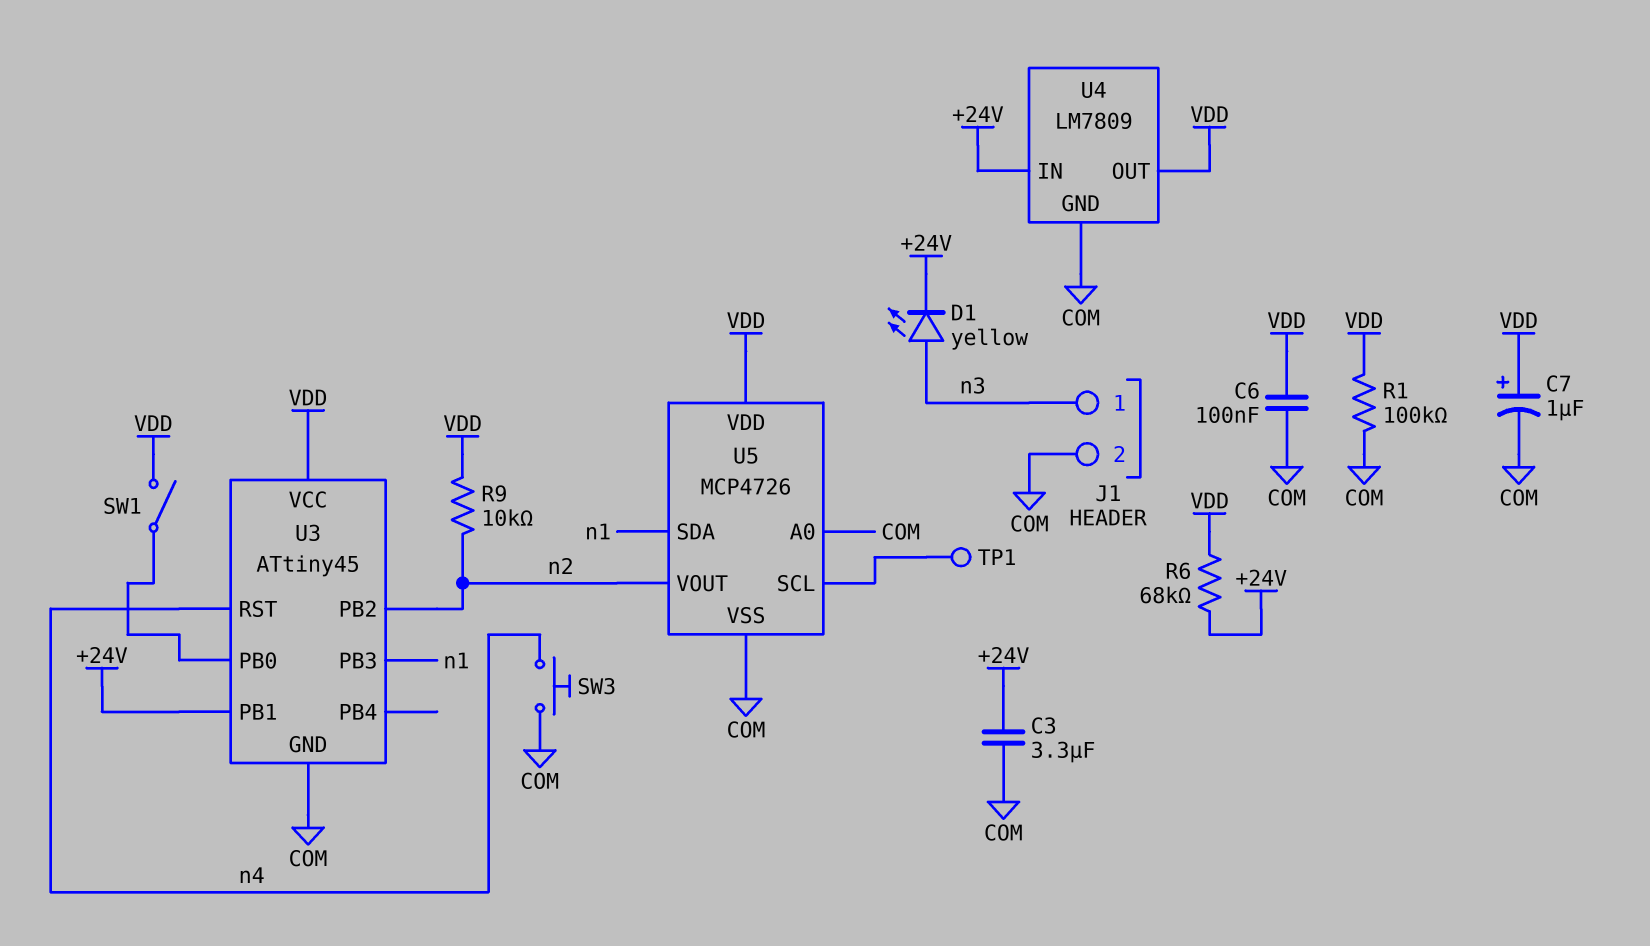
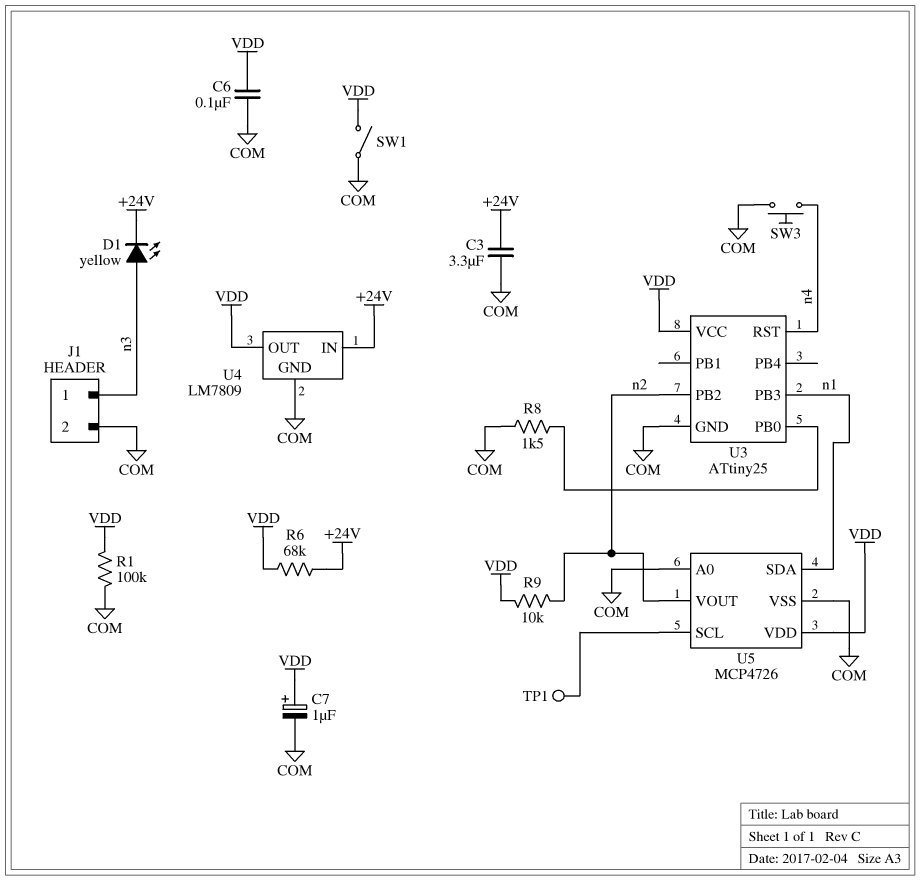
R8: none -> 1.5k (COM, U3/PB0)
SW1: switch (U3/PB0, VDD) -> switch (COM, VDD)
U3: ATtiny45 -> ATtiny25
U3 pin PB1: +24V -> none

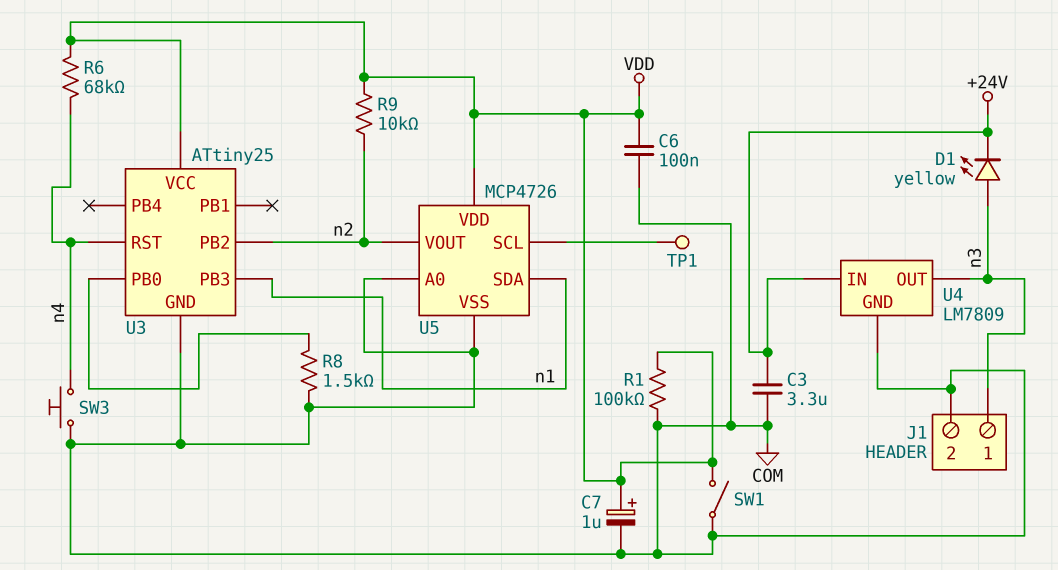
R6: 68k (+24V, VDD) -> 68k (VDD, n4)
U4 pin OUT: VDD -> n3

